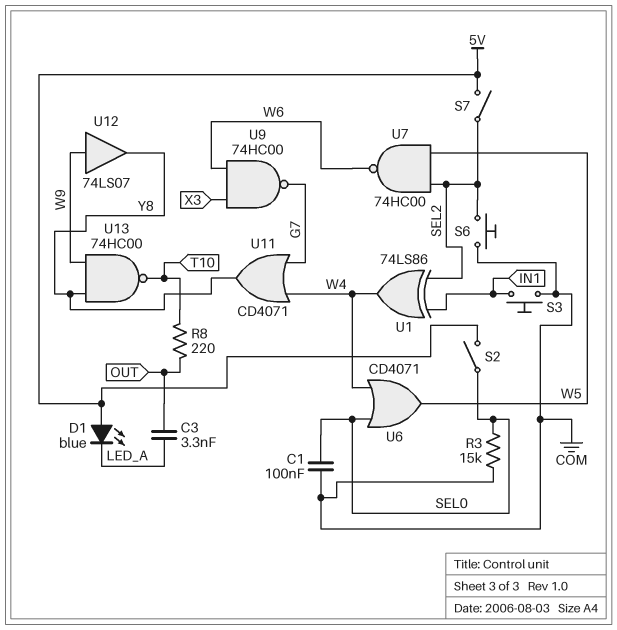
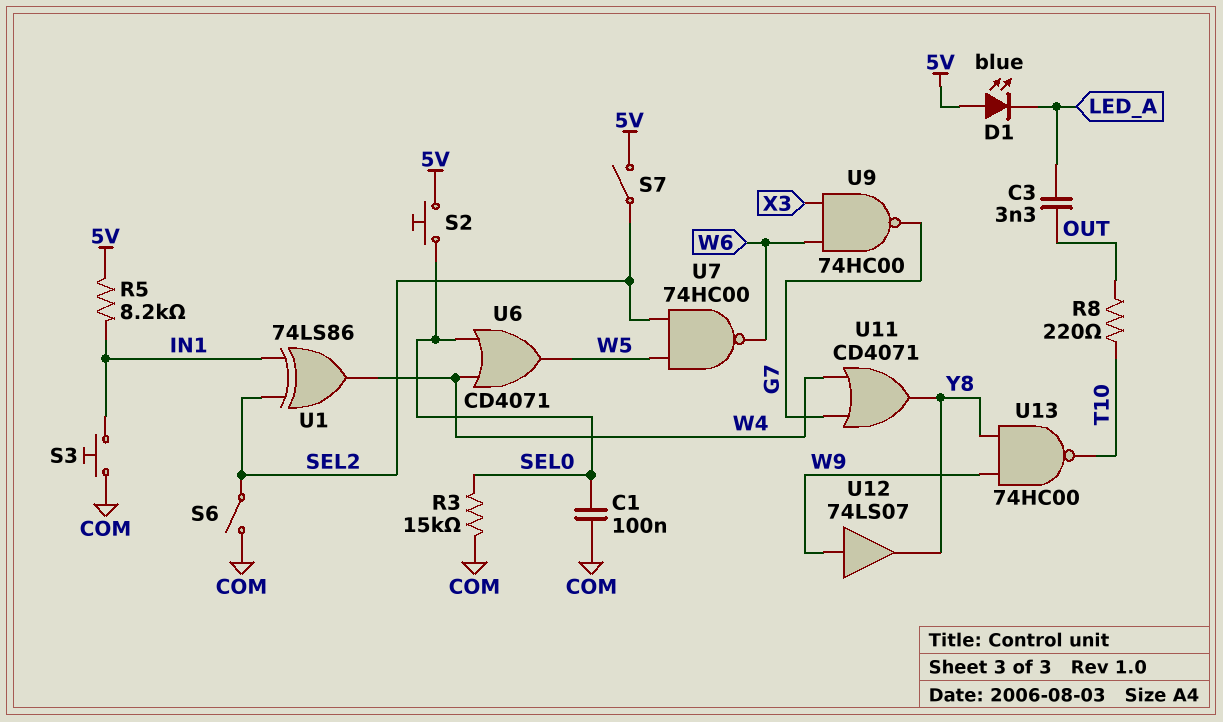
R5: none -> 8.2k (5V, IN1)
S2: switch (5V, SEL0) -> button (5V, SEL0)
S6: button (COM, SEL2) -> switch (COM, SEL2)

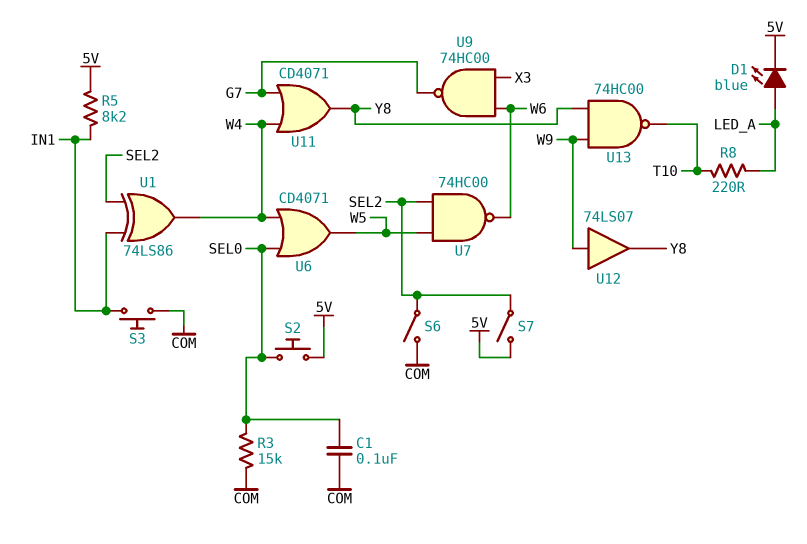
C3: 3.3nF (LED_A, OUT) -> none
D1: LED blue (A 5V, K LED_A) -> LED blue (A LED_A, K 5V)
R8: 220 (OUT, T10) -> 220 (LED_A, T10)

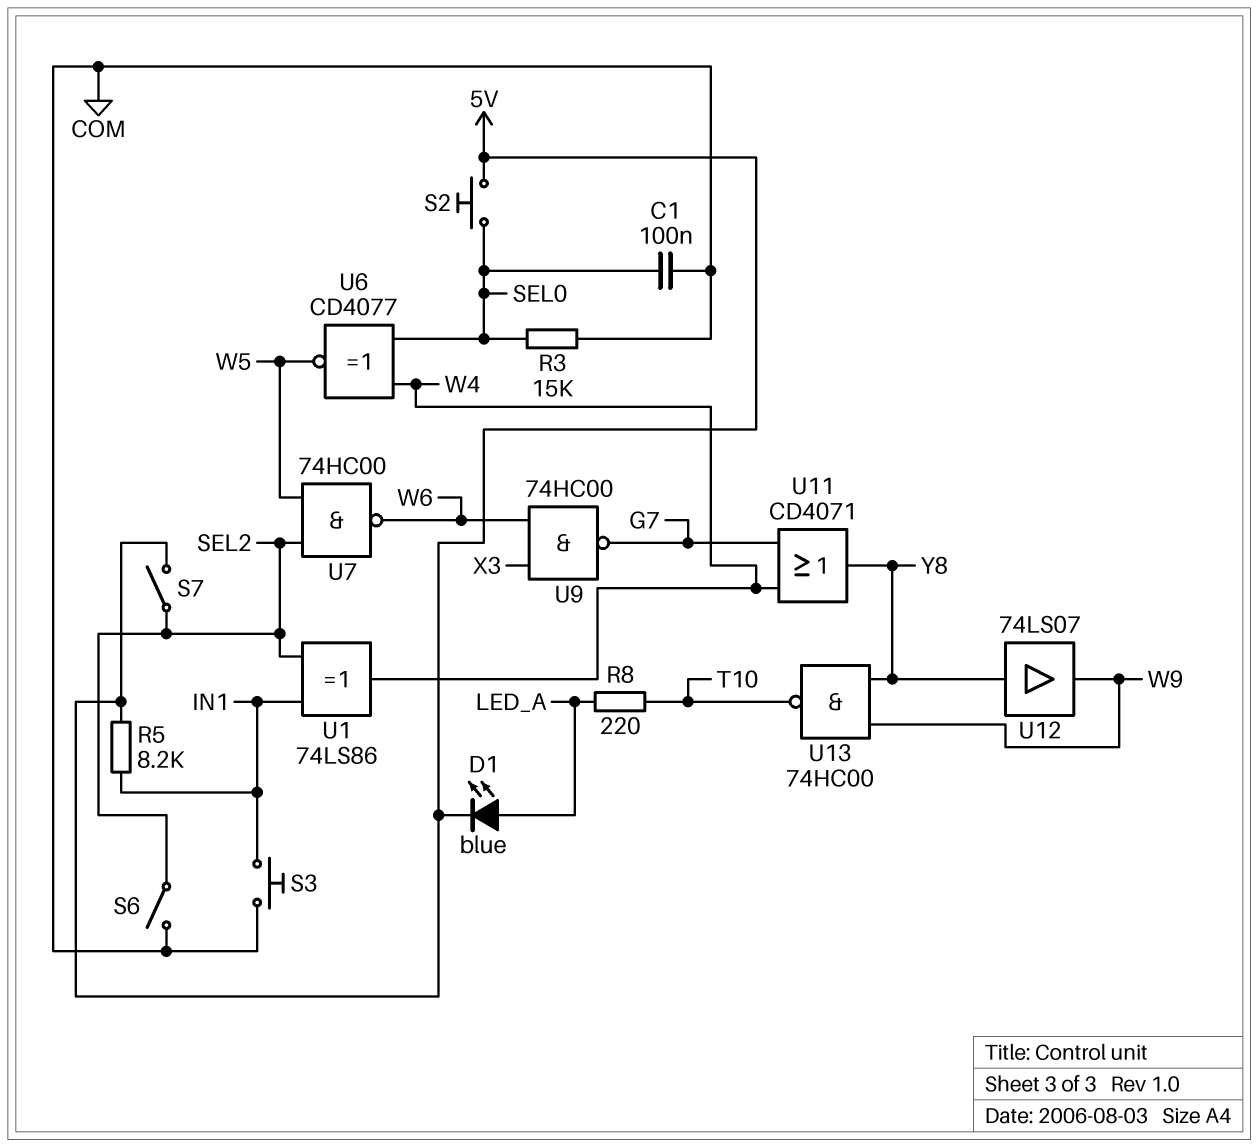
U6: OR CD4071 (in SEL0, in W4, out W5) -> XNOR CD4077 (in SEL0, in W4, out W5)
U12: buffer 74LS07 (in W9, out Y8) -> buffer 74LS07 (in Y8, out W9)

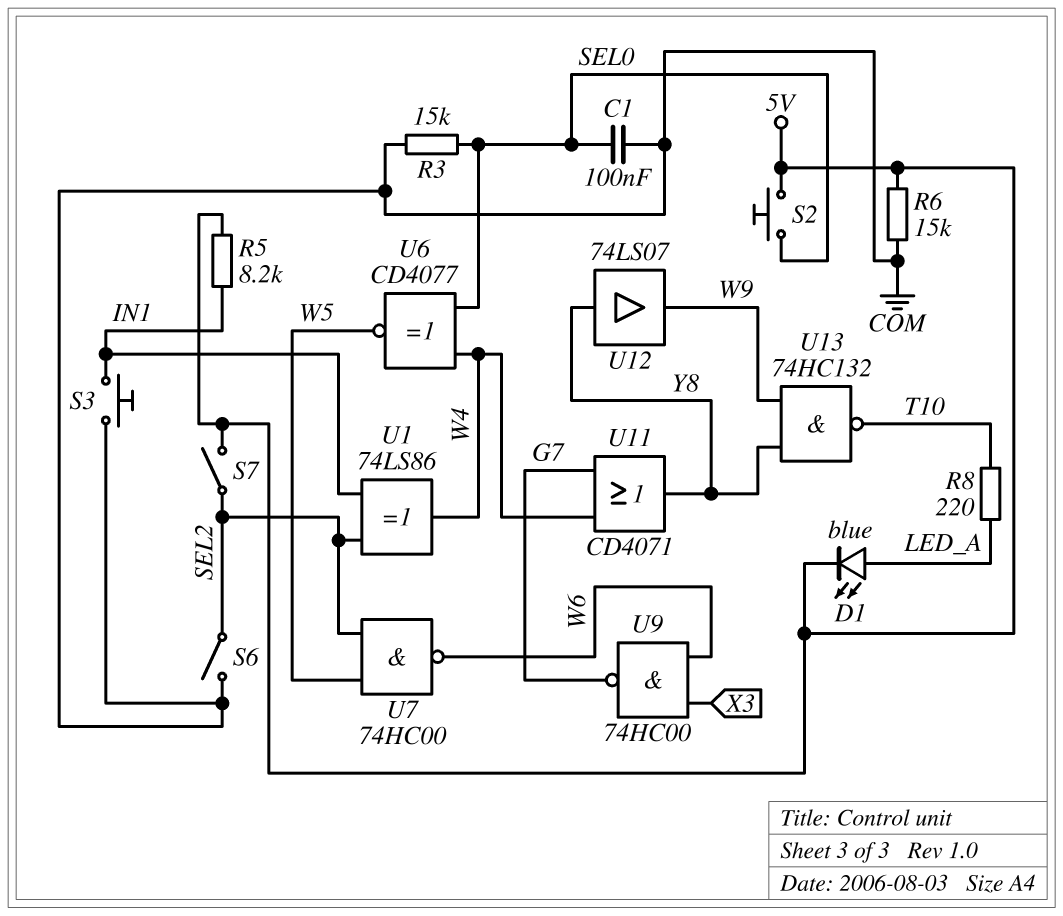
R6: none -> 15k (5V, COM)
U13: NAND 74HC00 (in W9, in Y8, out T10) -> NAND 74HC132 (in W9, in Y8, out T10)

